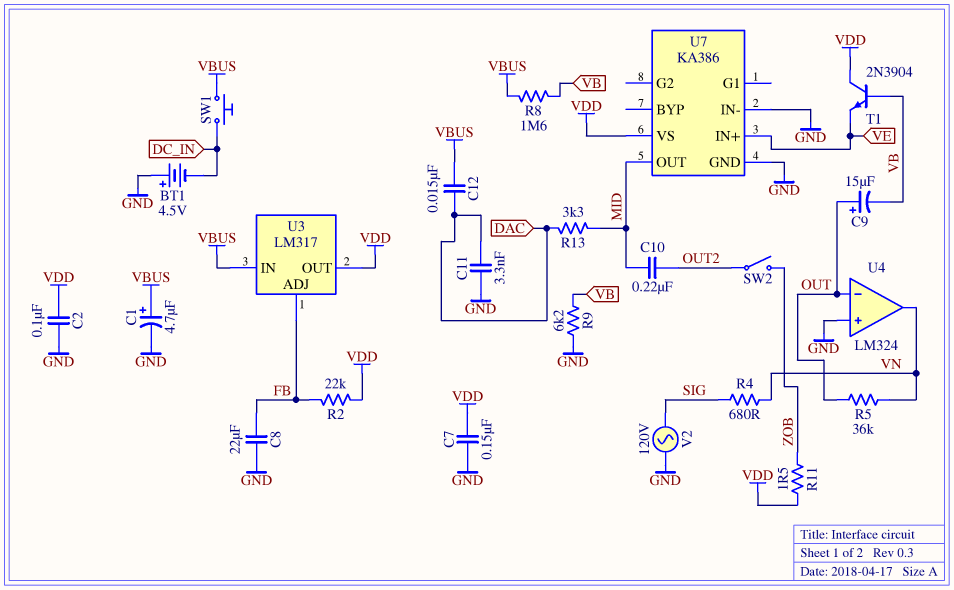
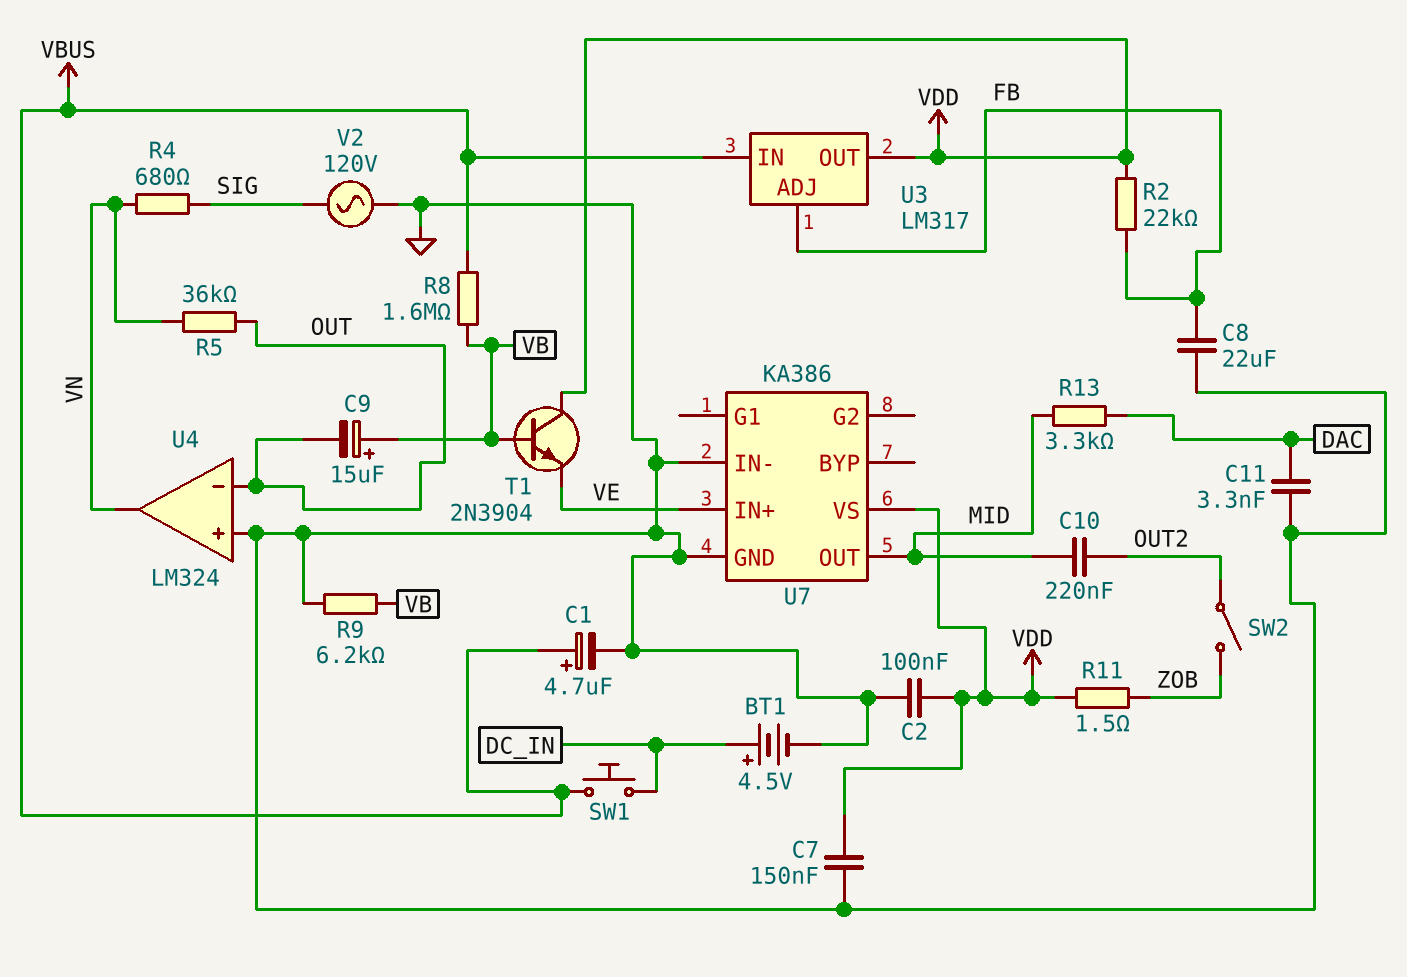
BT1: 4.5V (plus GND, minus DC_IN) -> 4.5V (plus DC_IN, minus GND)
C9: 15uF (plus OUT, minus VB) -> 15uF (plus VB, minus OUT)
C12: 15nF (DAC, VBUS) -> none

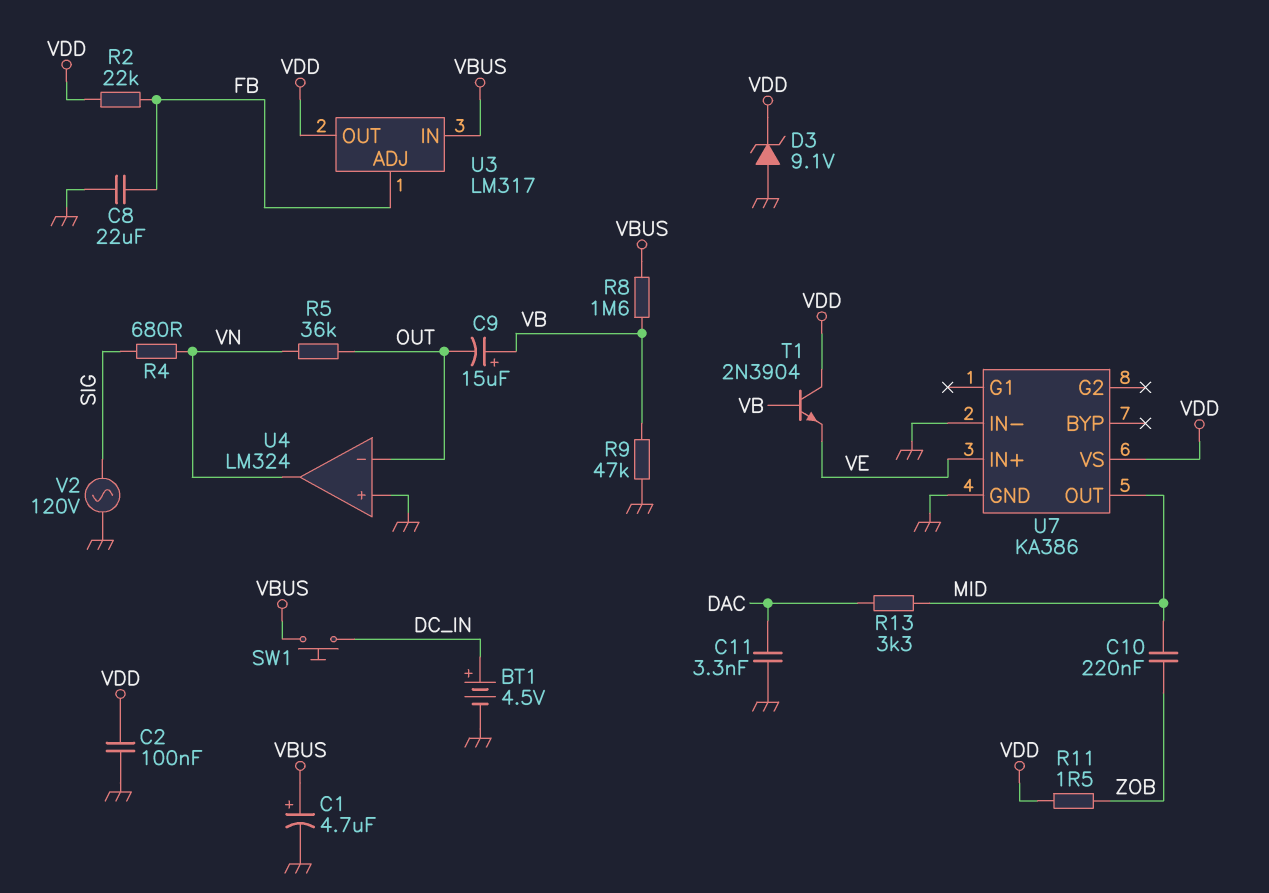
C7: 150nF (GND, VDD) -> none
C10: 220nF (MID, OUT2) -> 220nF (MID, ZOB)
D3: none -> zener 9.1V (A GND, K VDD)
R9: 6.2k (GND, VB) -> 47k (GND, VB)
SW2: switch (OUT2, ZOB) -> none

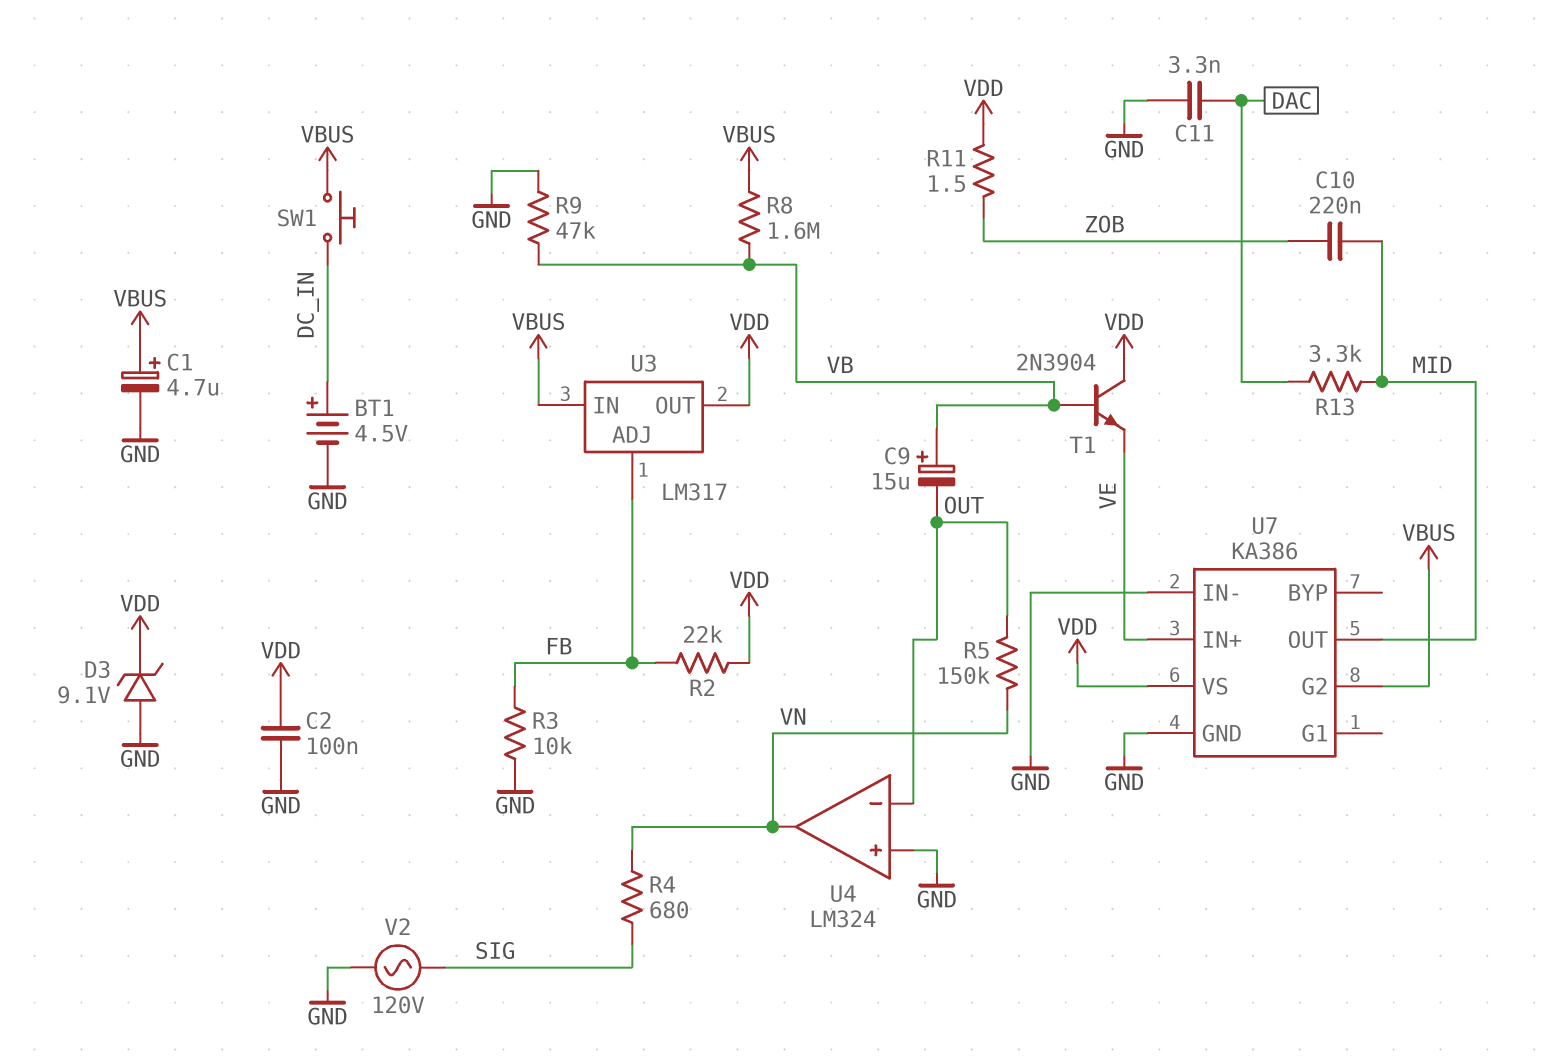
C8: 22uF (FB, GND) -> none
R3: none -> 10k (FB, GND)
R5: 36k (OUT, VN) -> 150k (OUT, VN)
U7 pin G2: none -> VBUS

